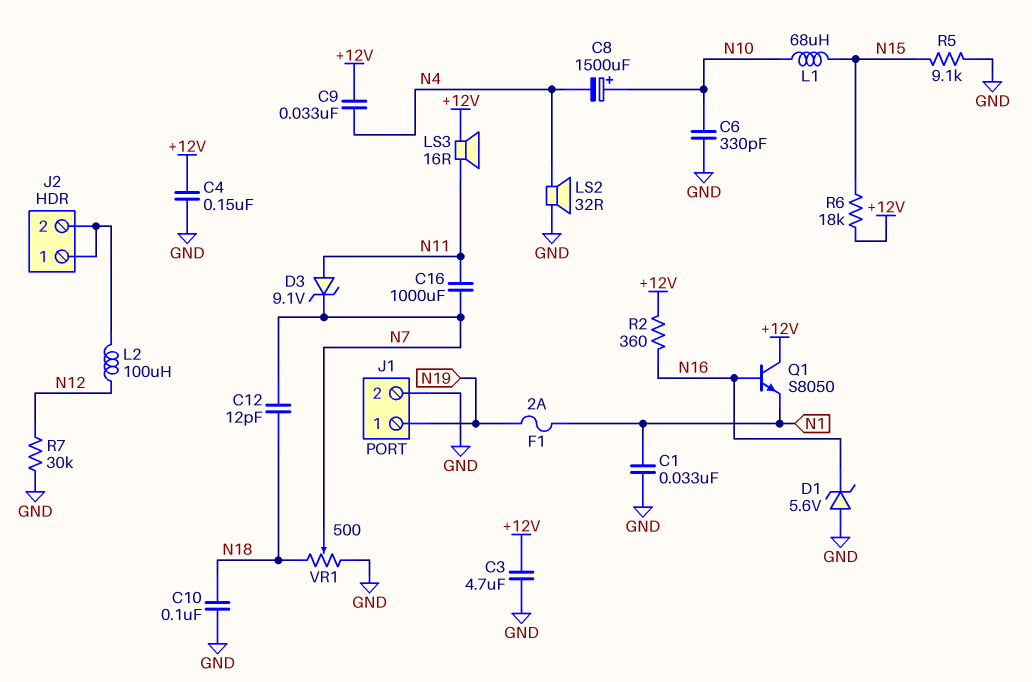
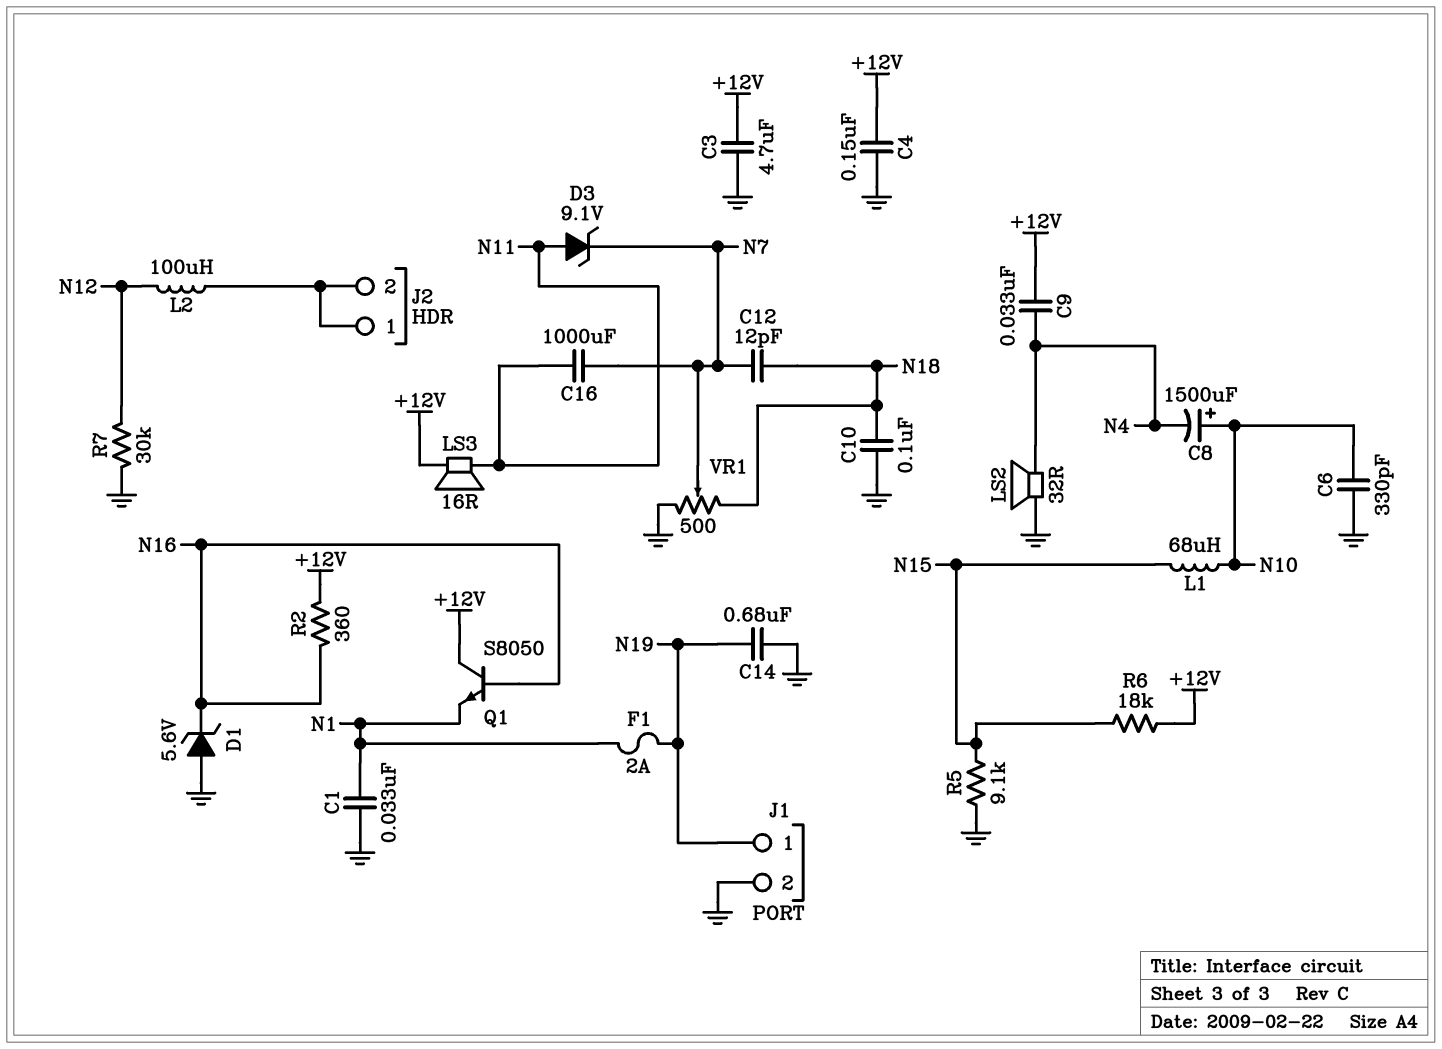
C14: none -> 680nF (GND, N19)

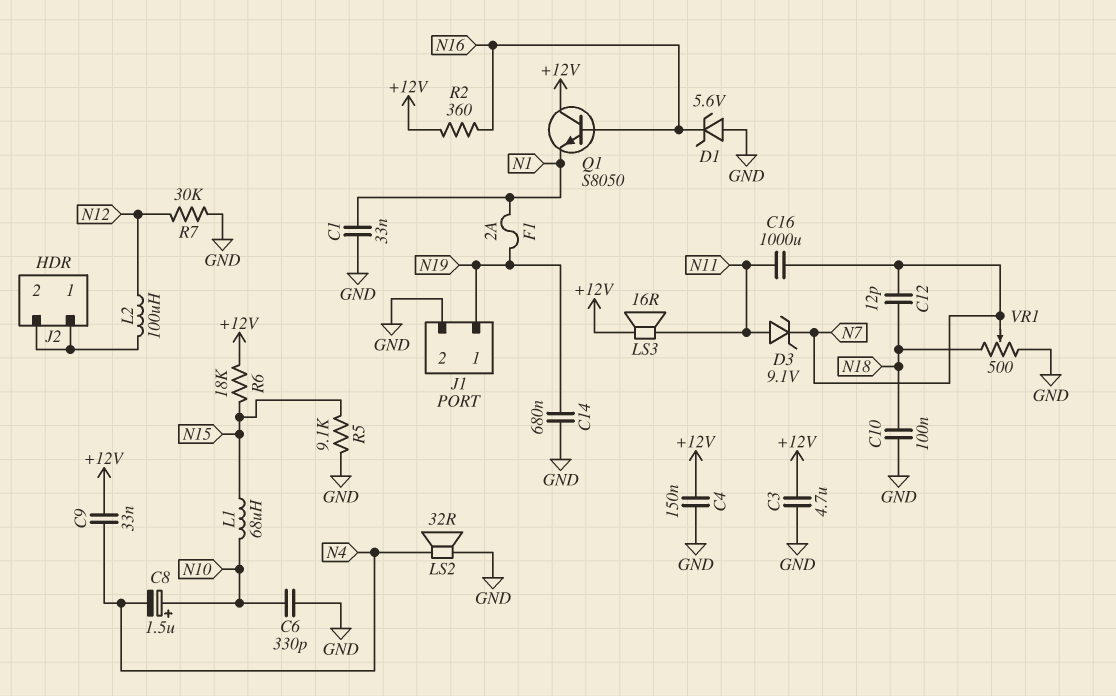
C8: 1500uF (plus N10, minus N4) -> 1.5uF (plus N10, minus N4)

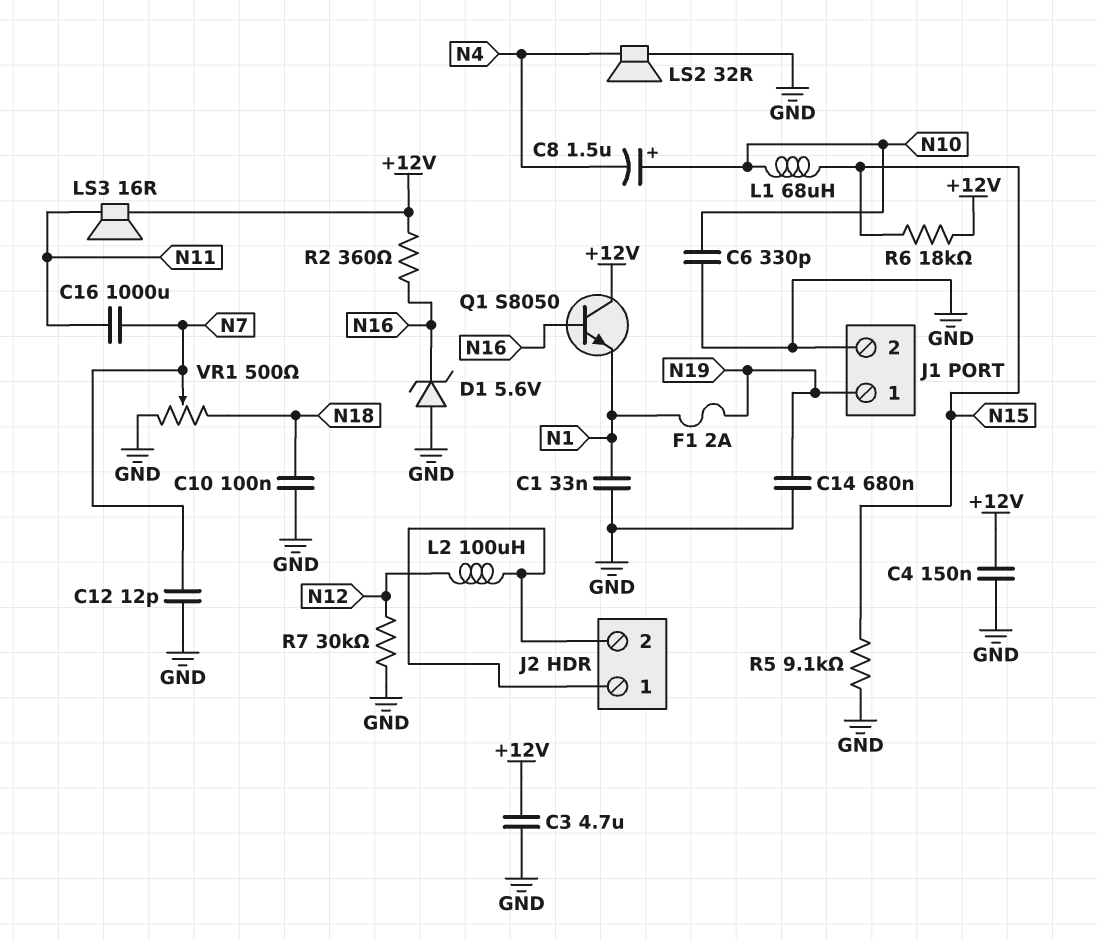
C9: 33nF (+12V, N4) -> none
C12: 12pF (N7, N18) -> 12pF (GND, N7)
D3: zener 9.1V (A N11, K N7) -> none

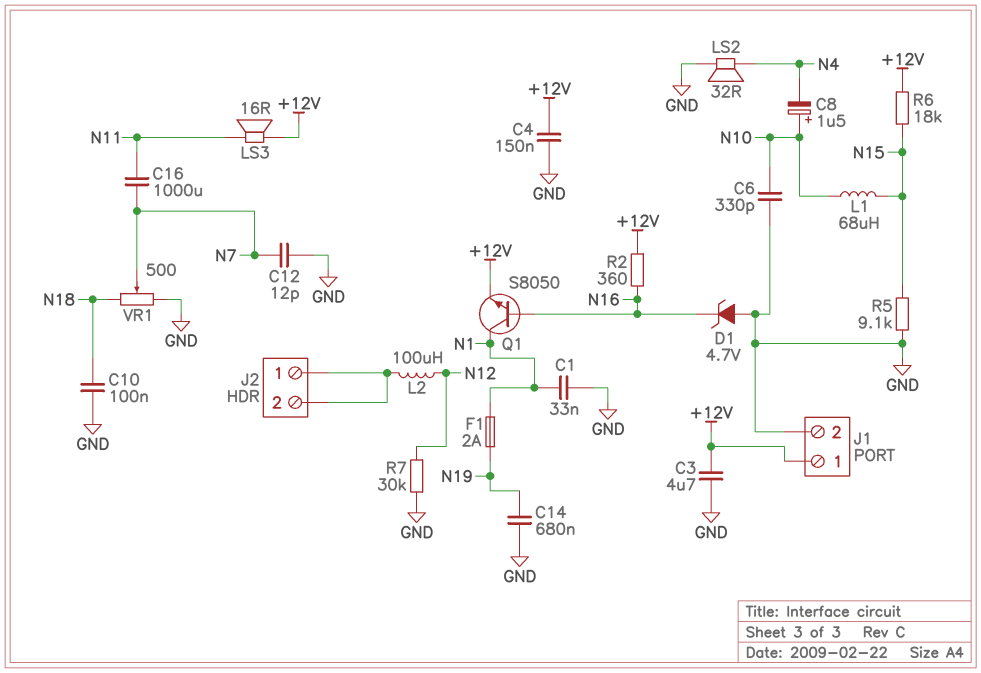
D1: zener 5.6V (A GND, K N16) -> zener 4.7V (A GND, K N16)
J1 pin 1: N19 -> +12V
Q1: NPN S8050 (B N16, C +12V, E N1) -> NPN S8050 (B N16, C N1, E +12V)

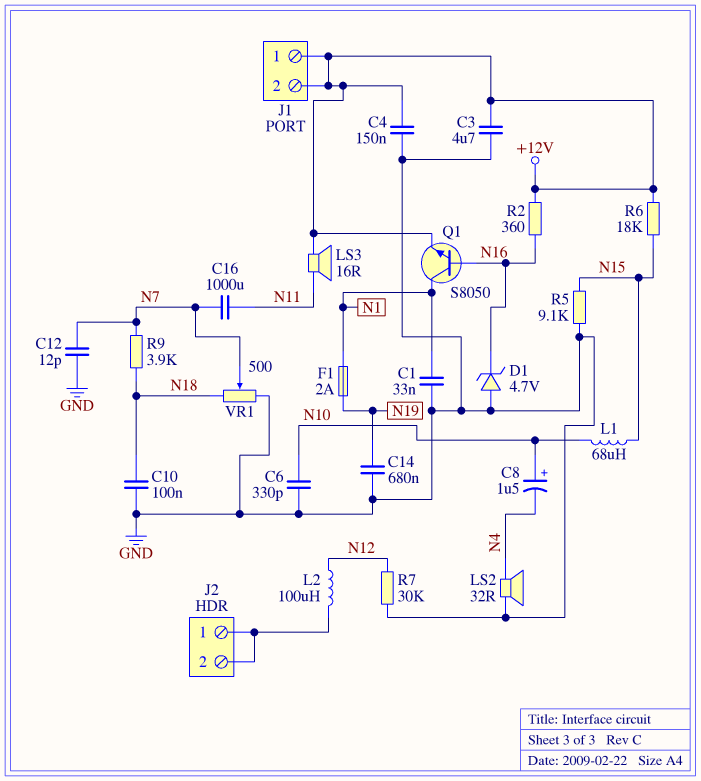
J1 pin 2: GND -> +12V
R9: none -> 3.9k (N7, N18)

